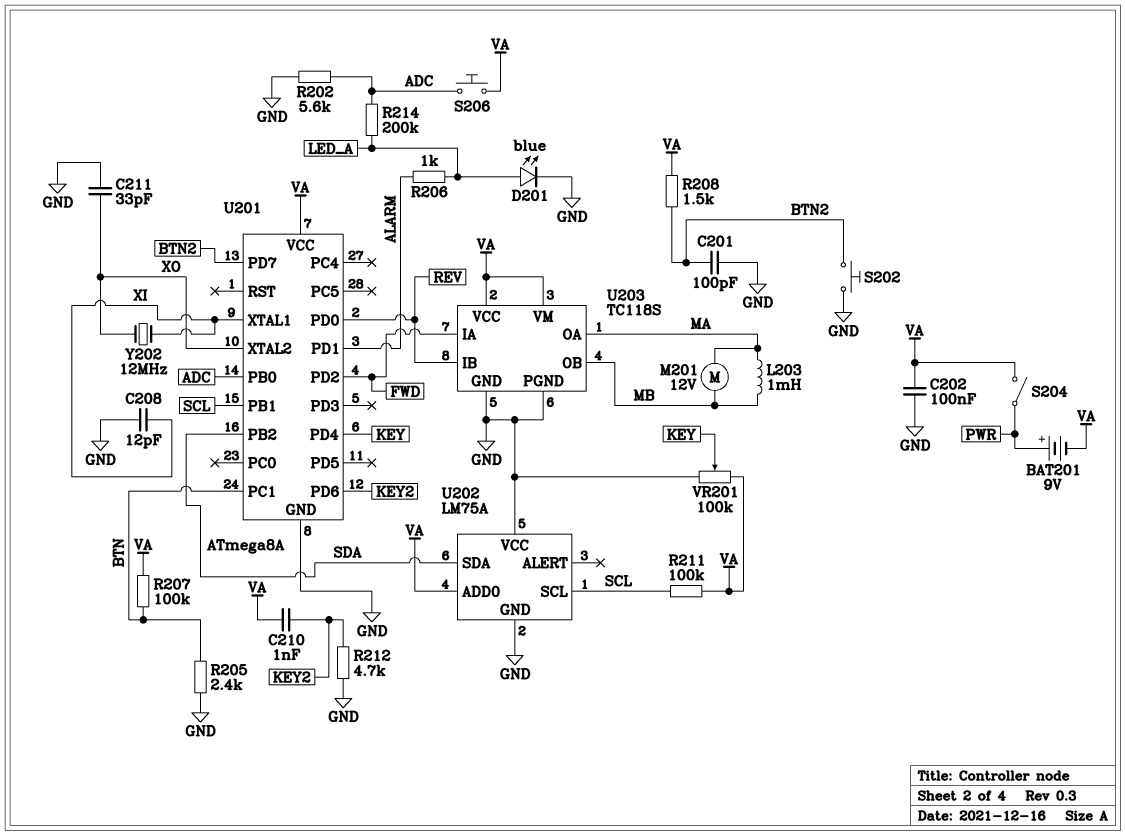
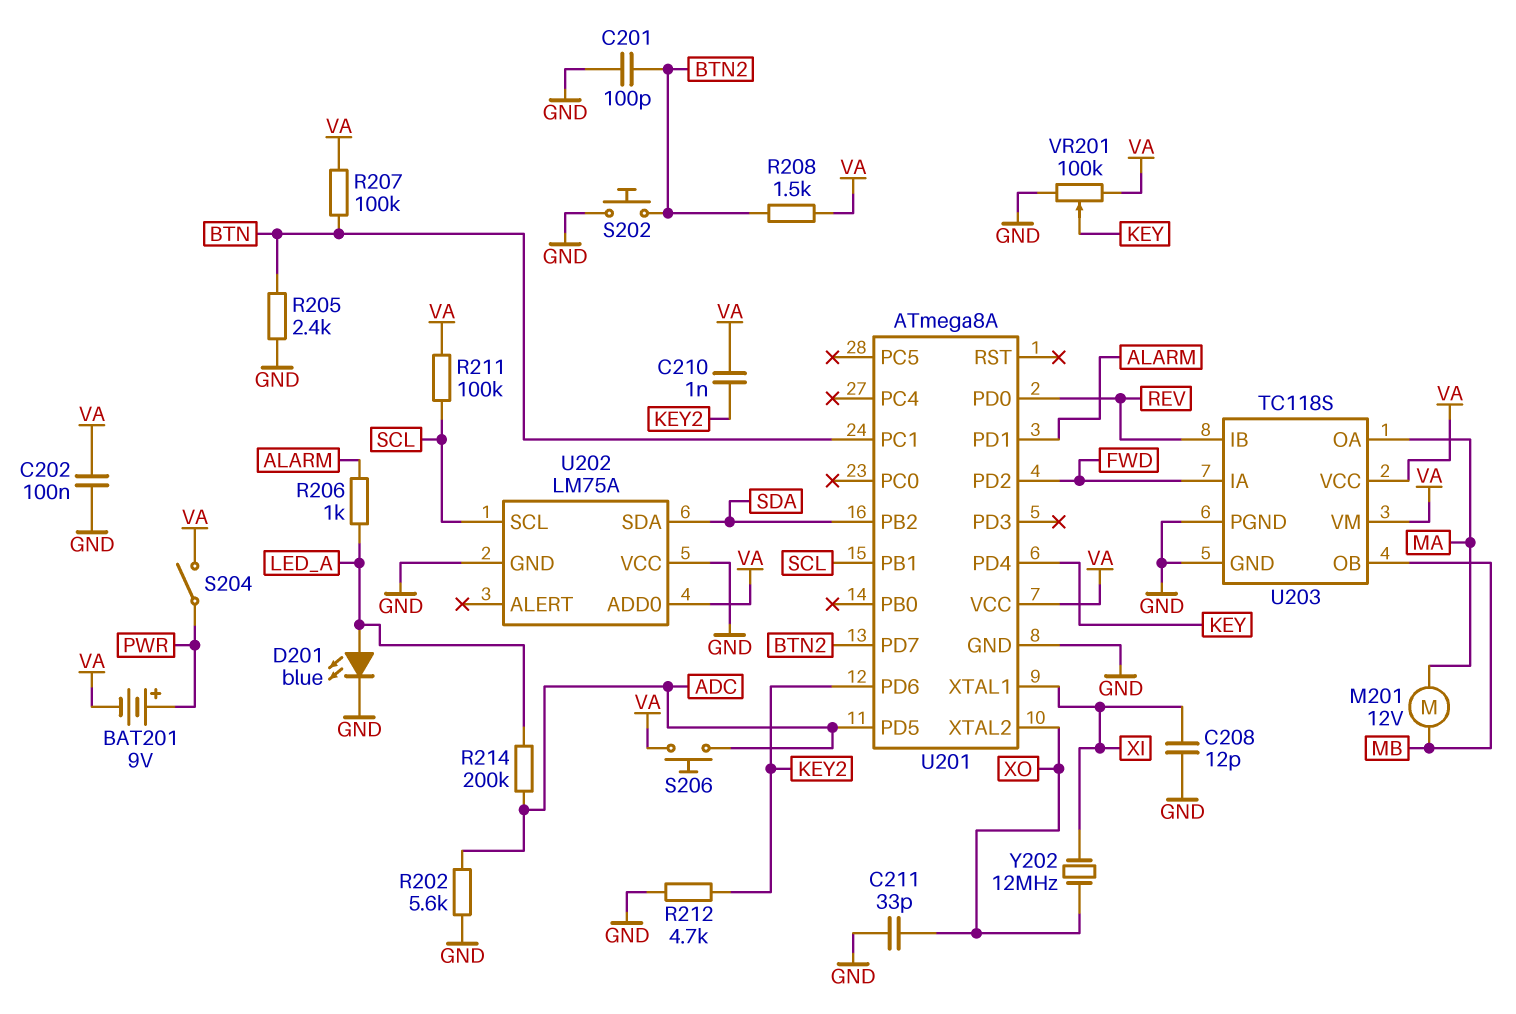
L203: 1mH (MA, MB) -> none
U201 pin PB0: ADC -> none
U201 pin PD5: none -> ADC

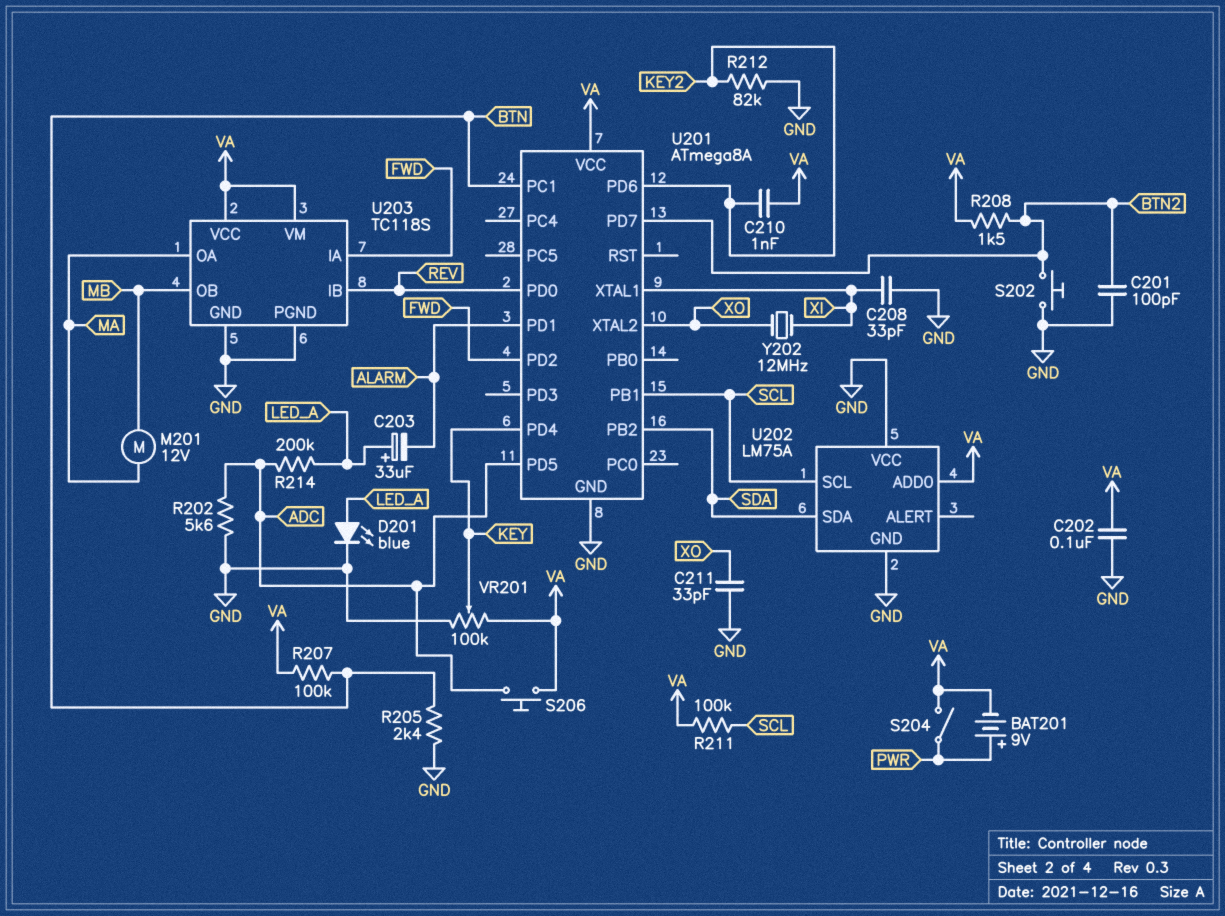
C203: none -> 33uF (plus LED_A, minus ALARM)
C208: 12pF (GND, XI) -> 33pF (GND, XI)
R206: 1k (ALARM, LED_A) -> none
R212: 4.7k (GND, KEY2) -> 82k (GND, KEY2)

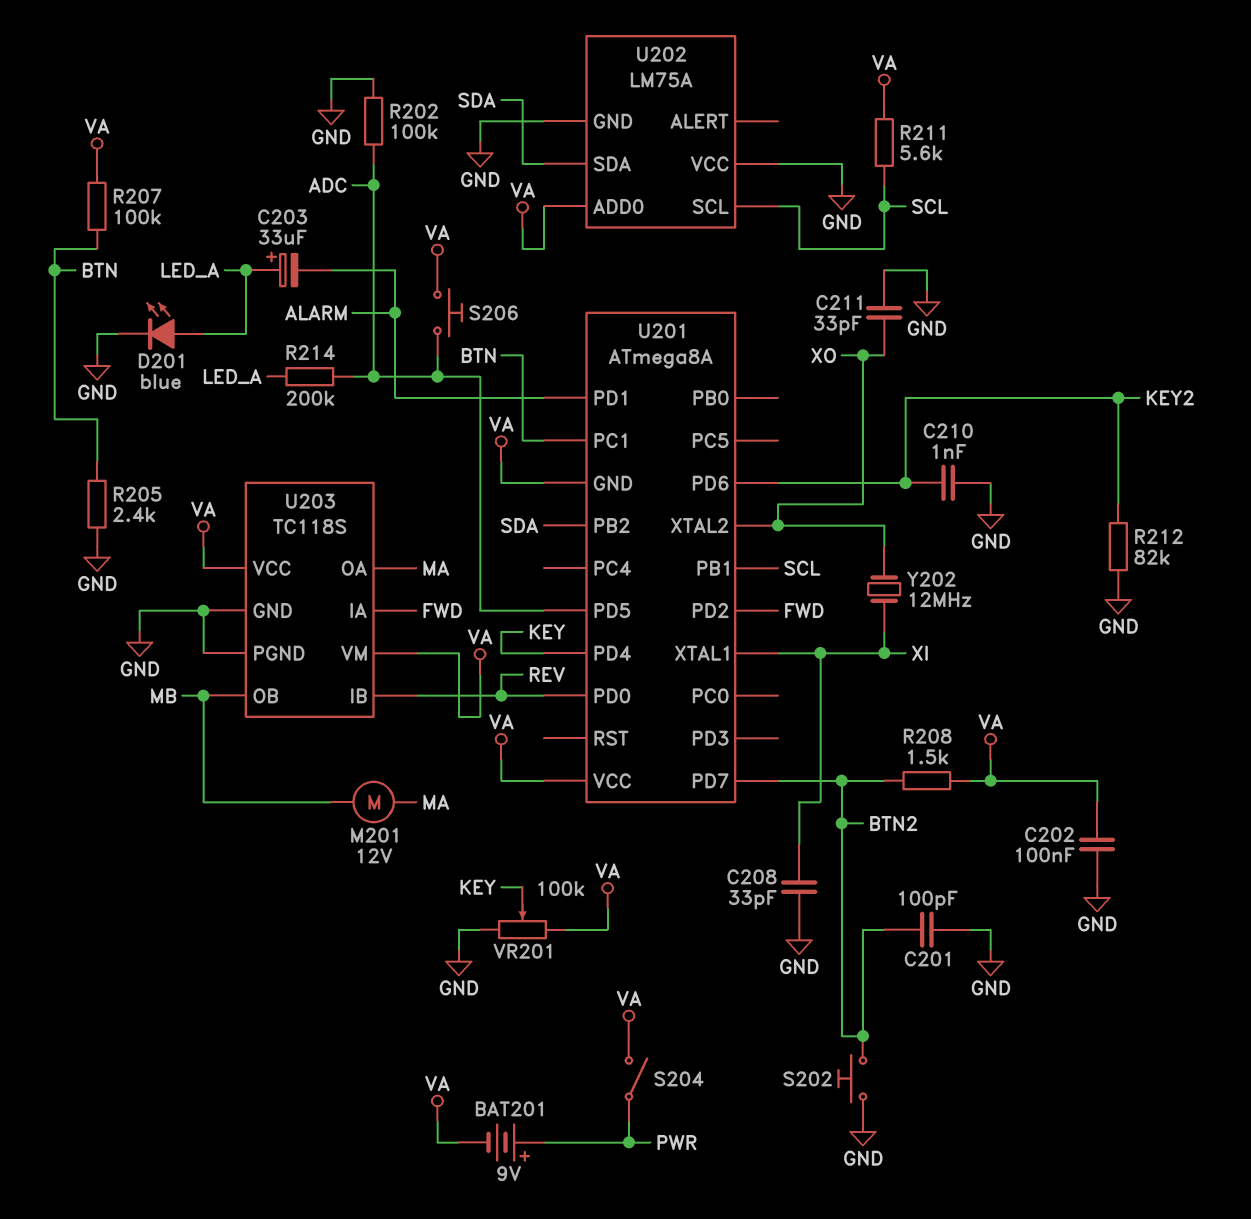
C210: 1nF (KEY2, VA) -> 1nF (GND, KEY2)
R202: 5.6k (ADC, GND) -> 100k (ADC, GND)
R211: 100k (SCL, VA) -> 5.6k (SCL, VA)
U201 pin GND: GND -> VA

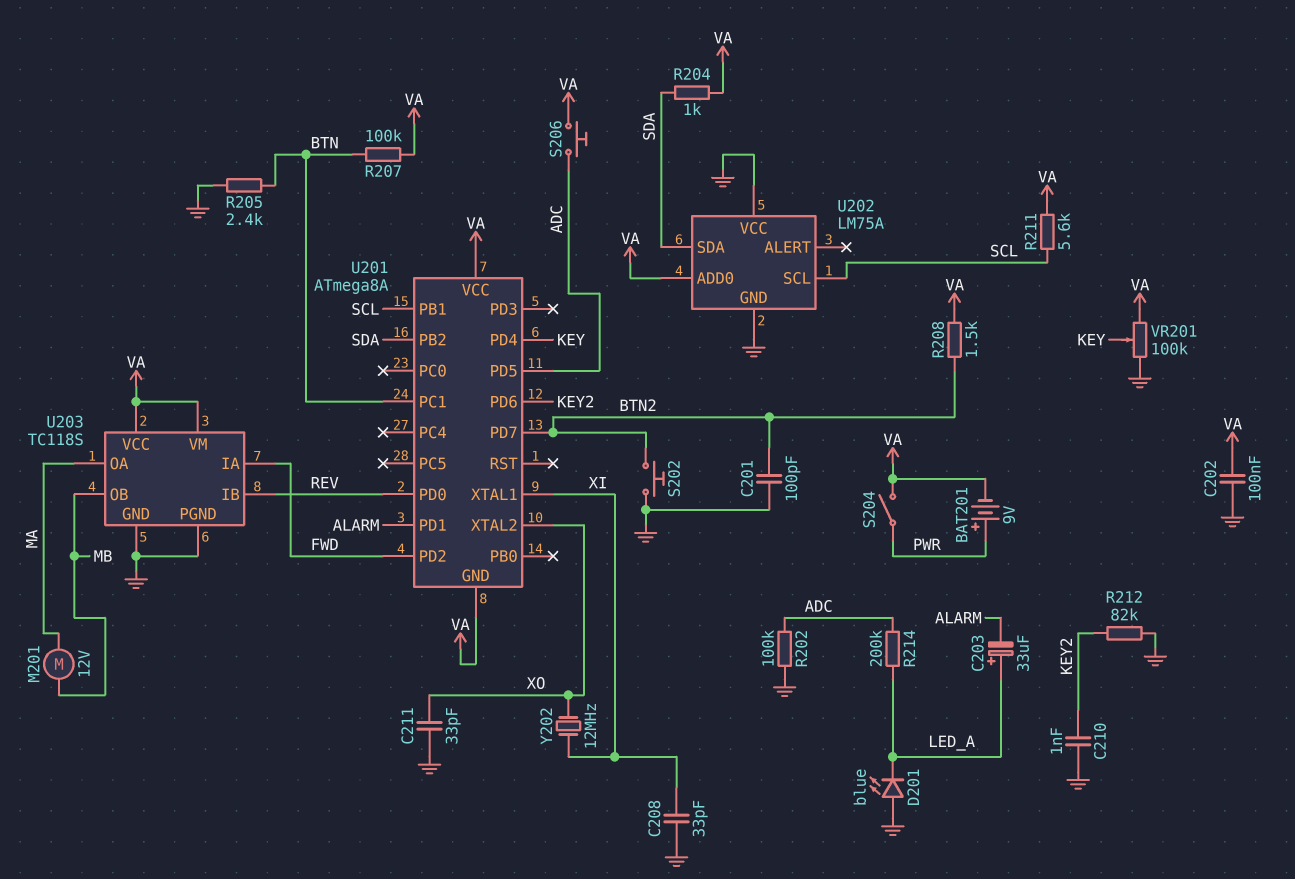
D201: LED blue (A LED_A, K GND) -> LED blue (A GND, K LED_A)
R204: none -> 1k (SDA, VA)

